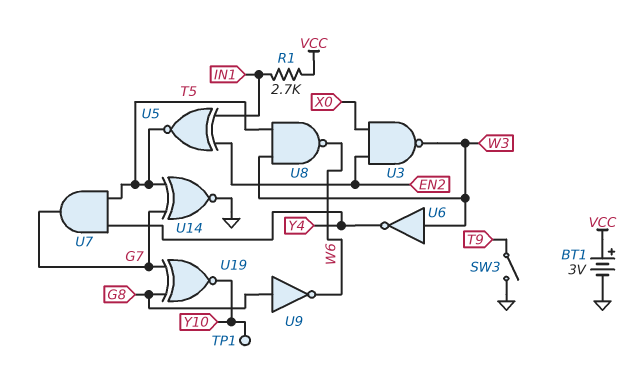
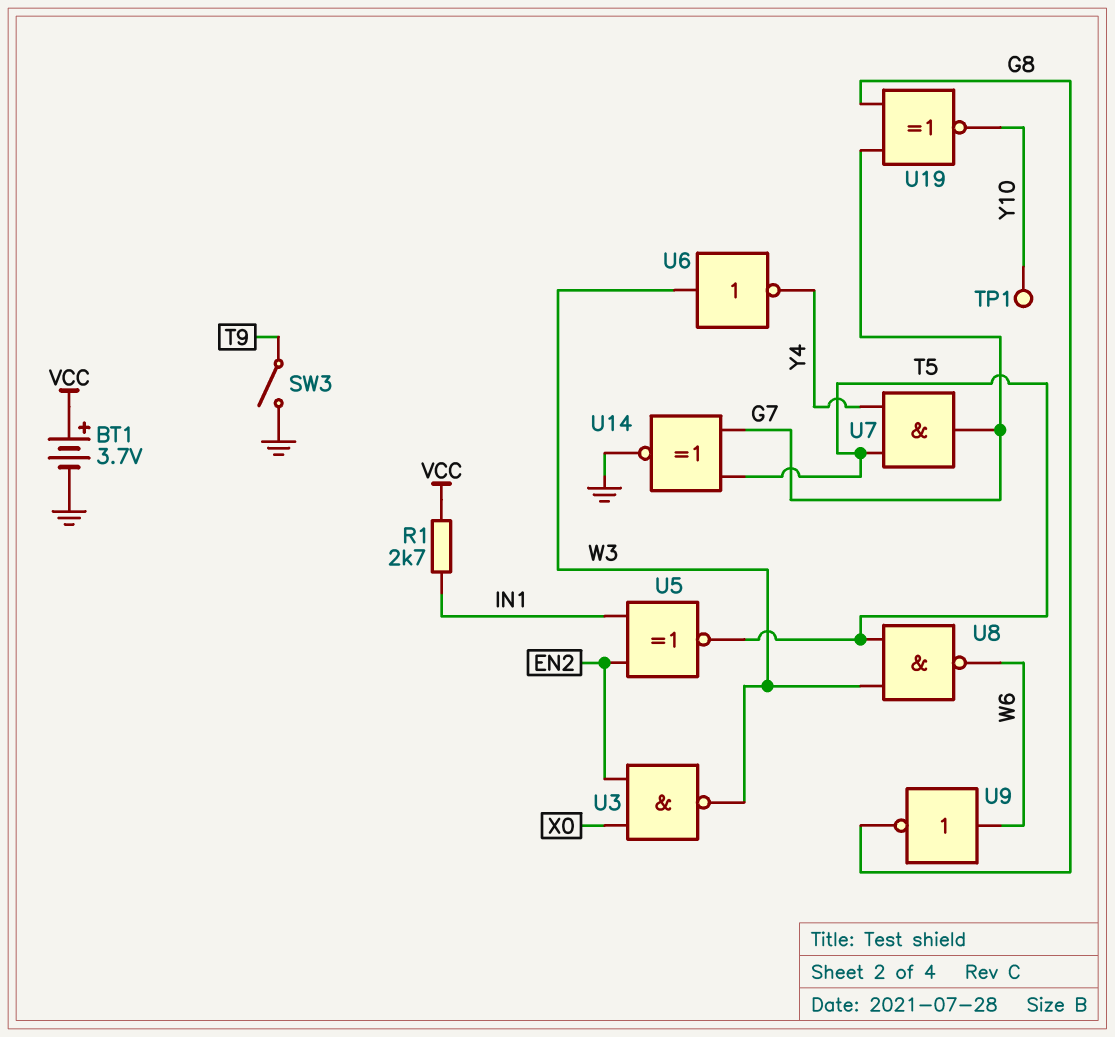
BT1: 3V (plus VCC, minus GND) -> 3.7V (plus VCC, minus GND)
U9: NOT (in G8, out W6) -> NOT (in W6, out G8)

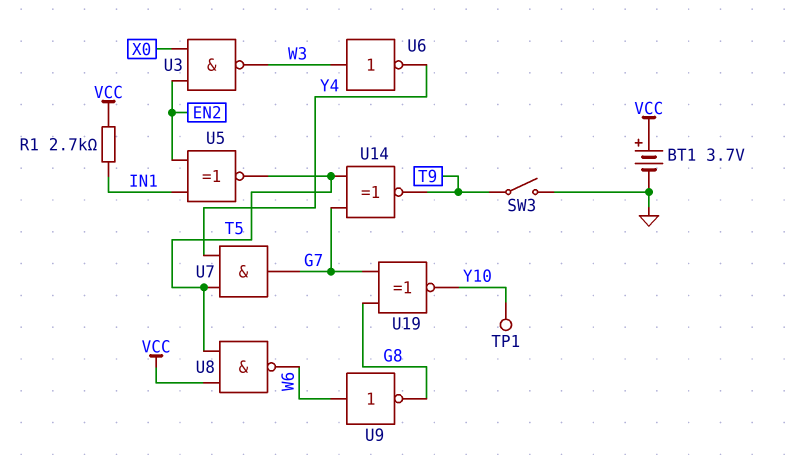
U8: NAND (in T5, in W3, out W6) -> NAND (in T5, in VCC, out W6)
U14: XNOR (in G7, in T5, out GND) -> XNOR (in G7, in T5, out T9)

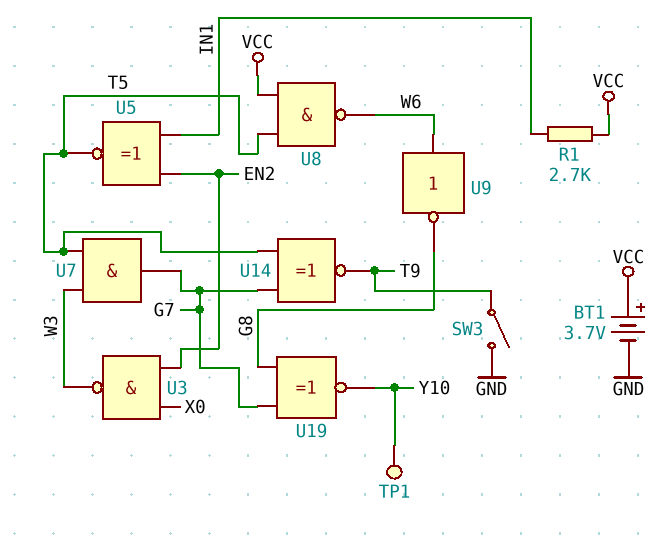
U6: NOT (in W3, out Y4) -> none
U7: AND (in T5, in Y4, out G7) -> AND (in T5, in W3, out G7)

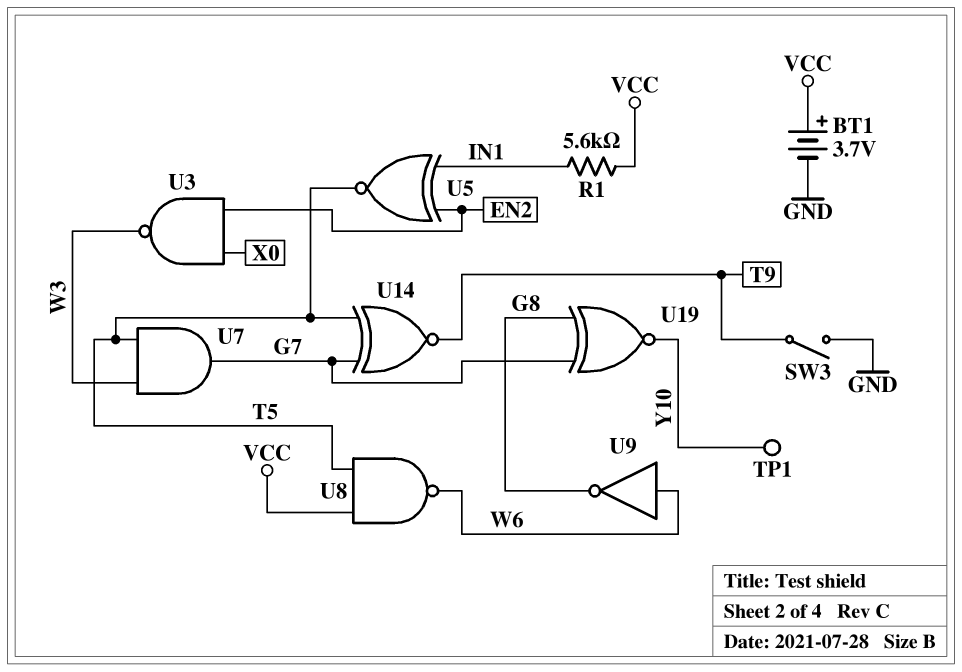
R1: 2.7k (IN1, VCC) -> 5.6k (IN1, VCC)

